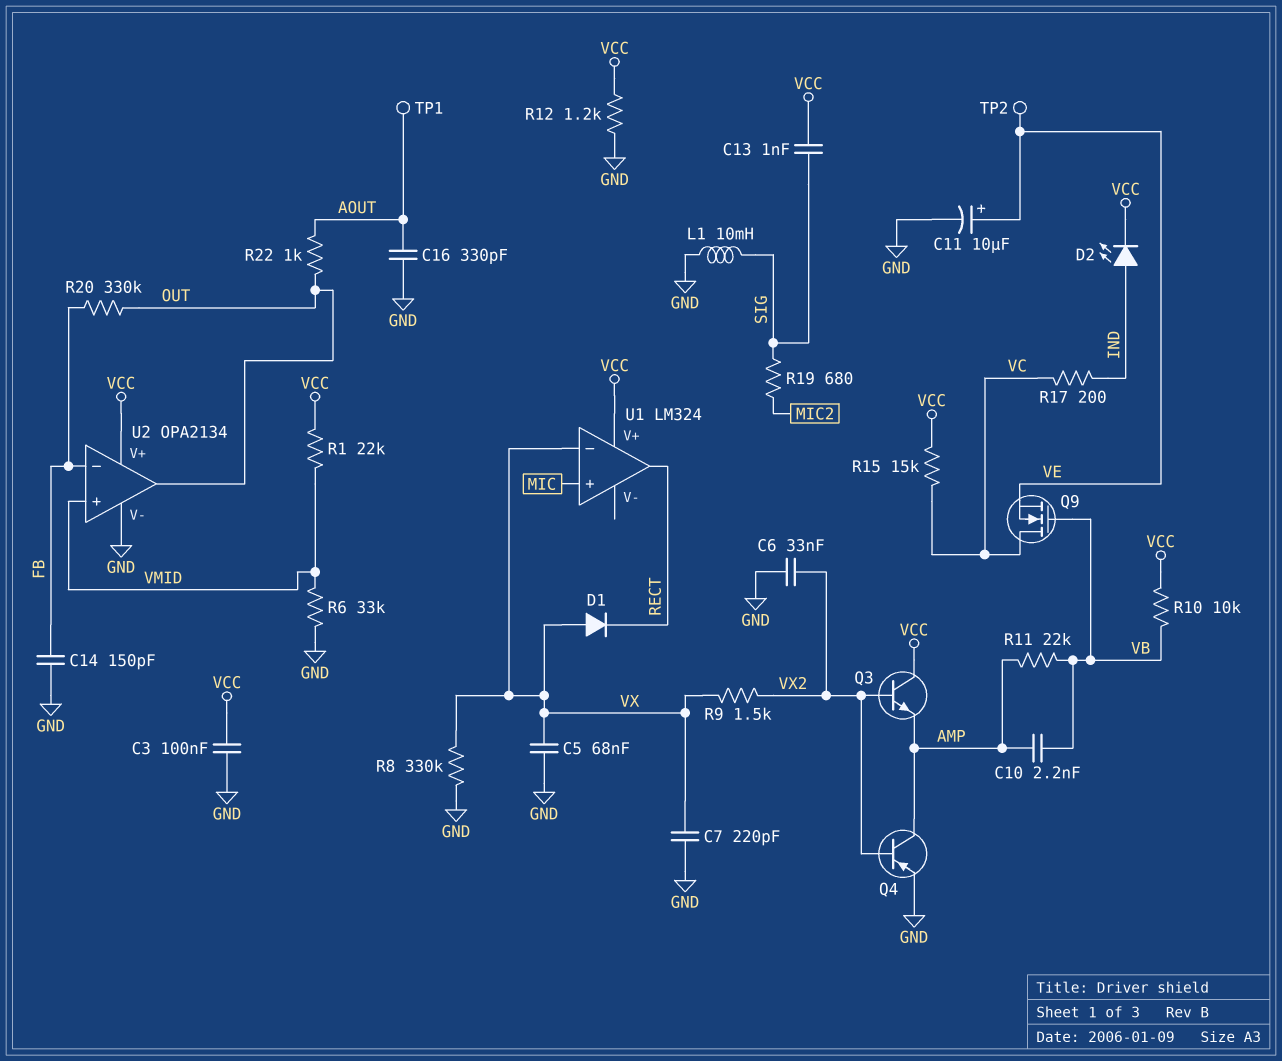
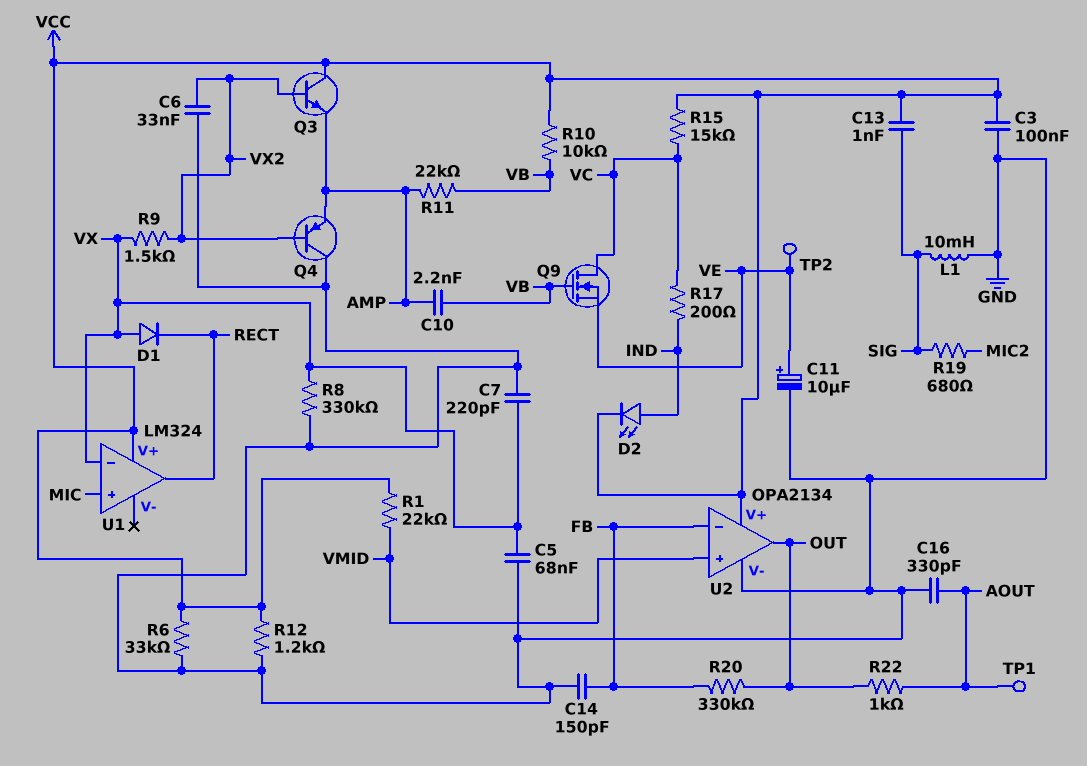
Q4: PNP (B VX2, C AMP, E GND) -> PNP (B VX2, C GND, E AMP)
R6: 33k (GND, VMID) -> 33k (GND, VCC)

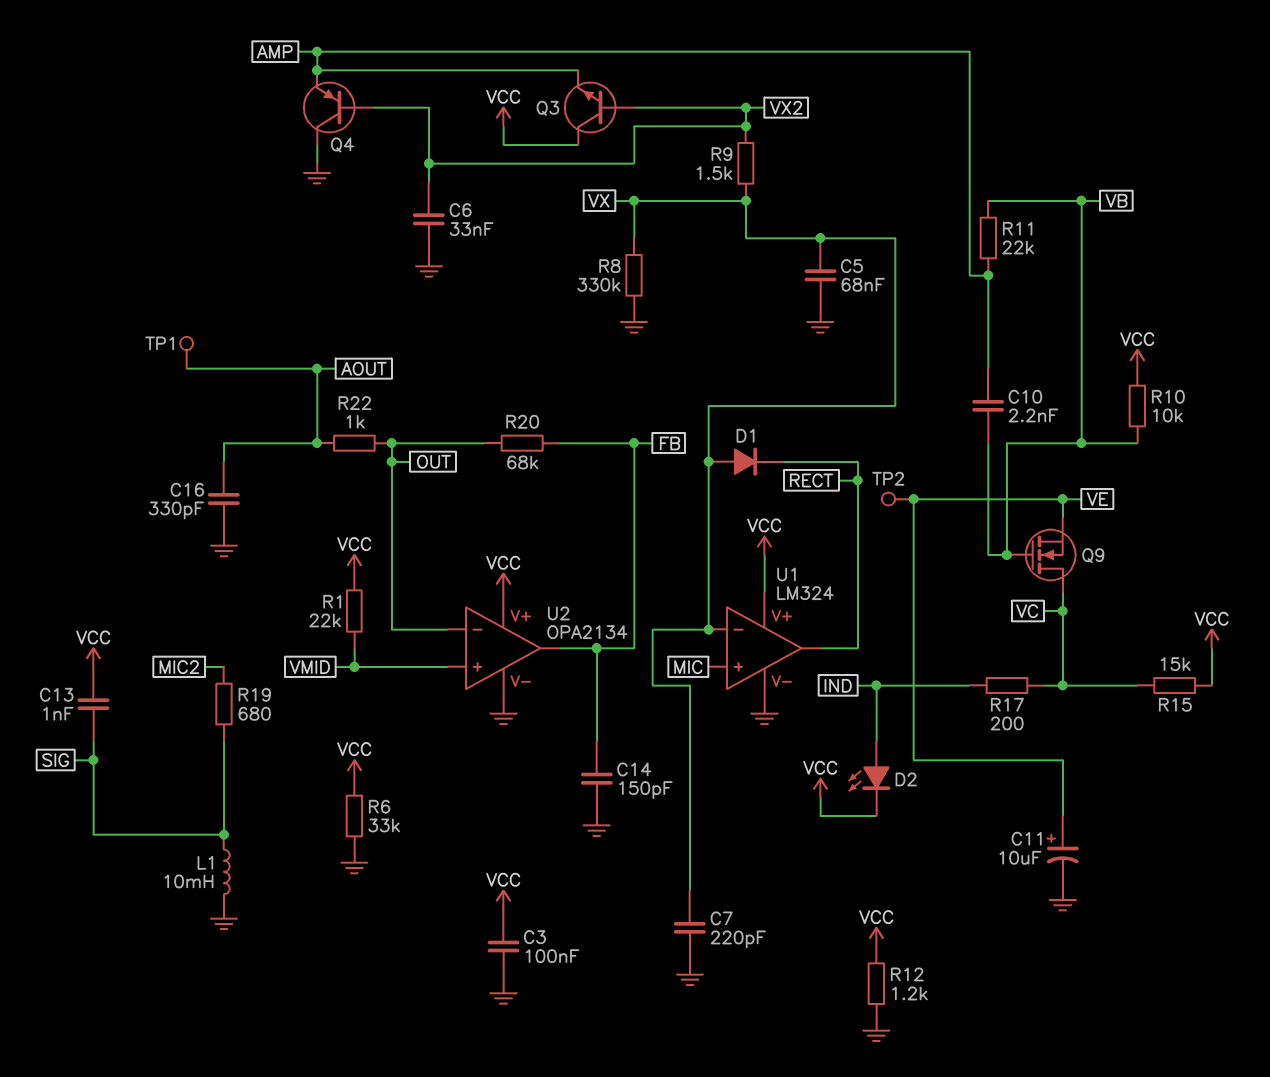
R20: 330k (FB, OUT) -> 68k (FB, OUT)
U1 pin V-: none -> GND
U2 pin in-: FB -> OUT
U2 pin out: OUT -> FB

